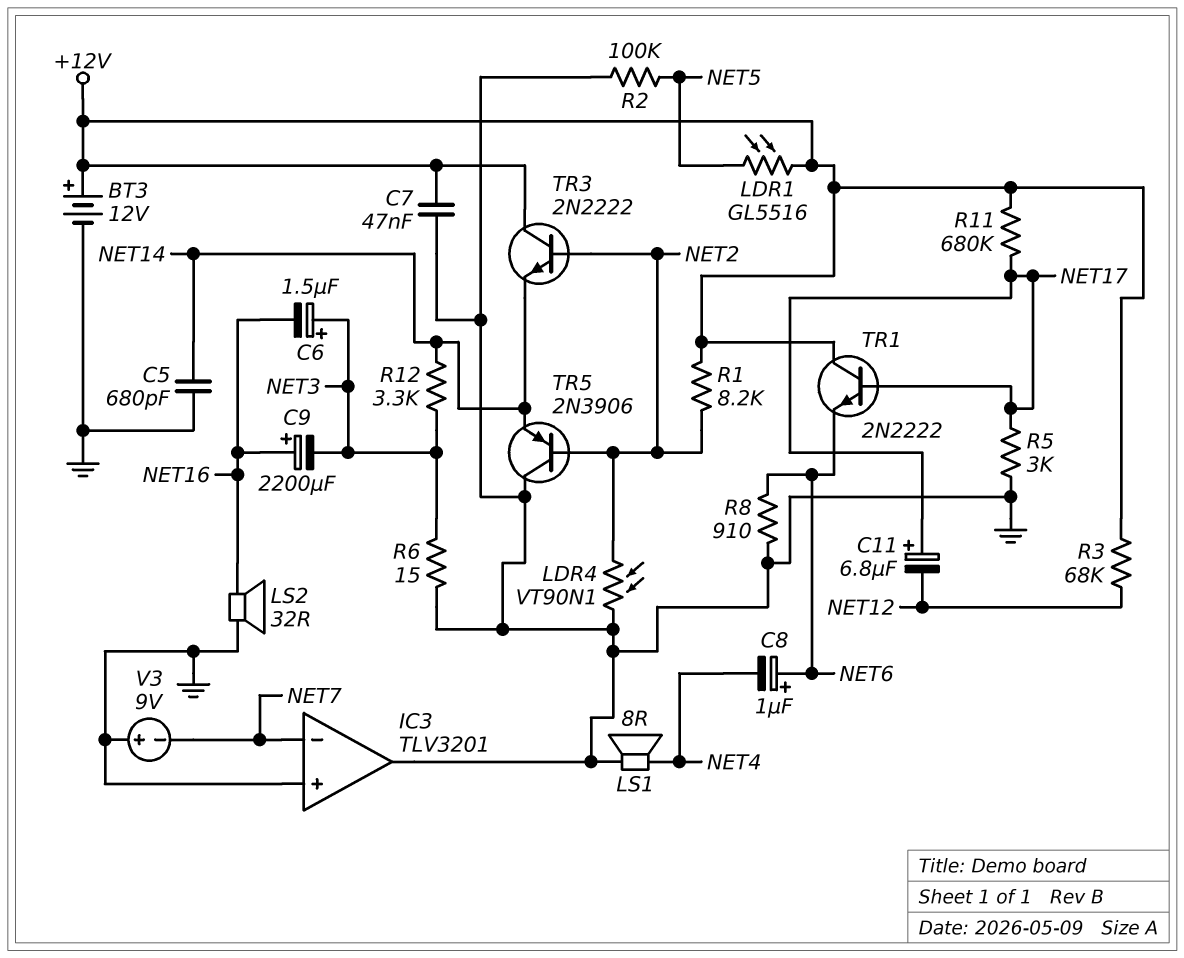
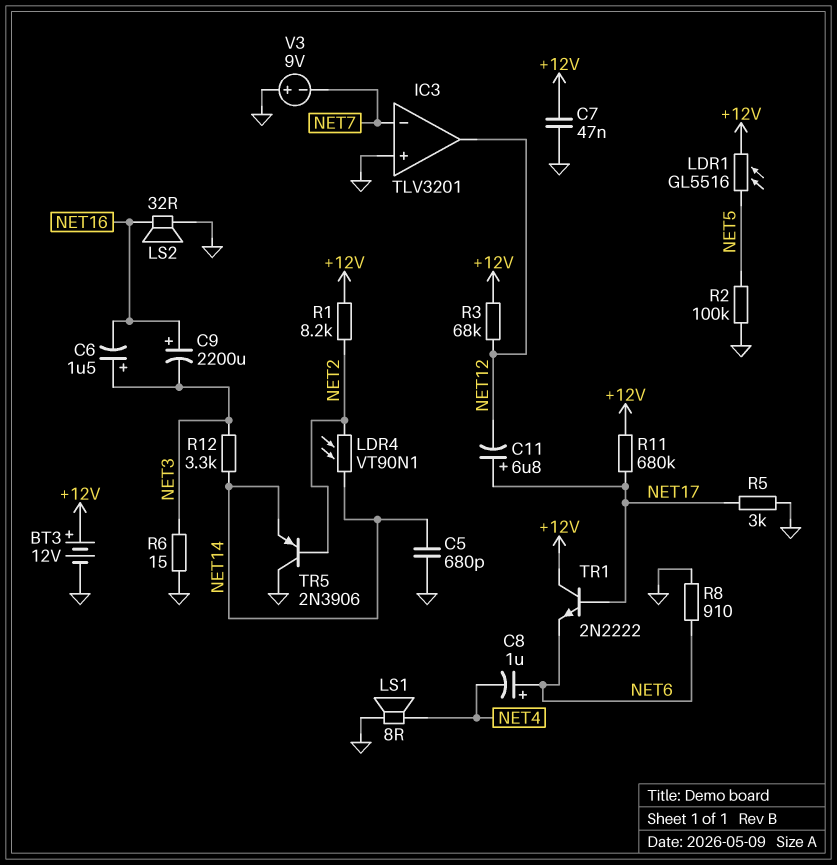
IC3 pin out: GND -> NET12
LDR4: VT90N1 (GND, NET2) -> VT90N1 (NET2, NET14)
TR3: NPN 2N2222 (B NET2, C +12V, E NET14) -> none

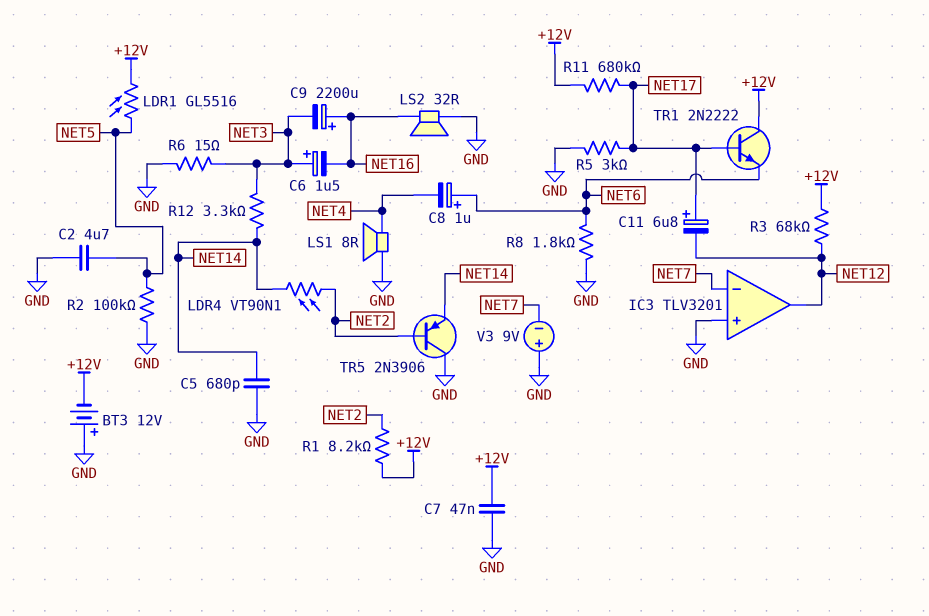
BT3: 12V (plus +12V, minus GND) -> 12V (plus GND, minus +12V)
C2: none -> 4.7uF (GND, NET5)
R8: 910 (GND, NET6) -> 1.8k (GND, NET6)

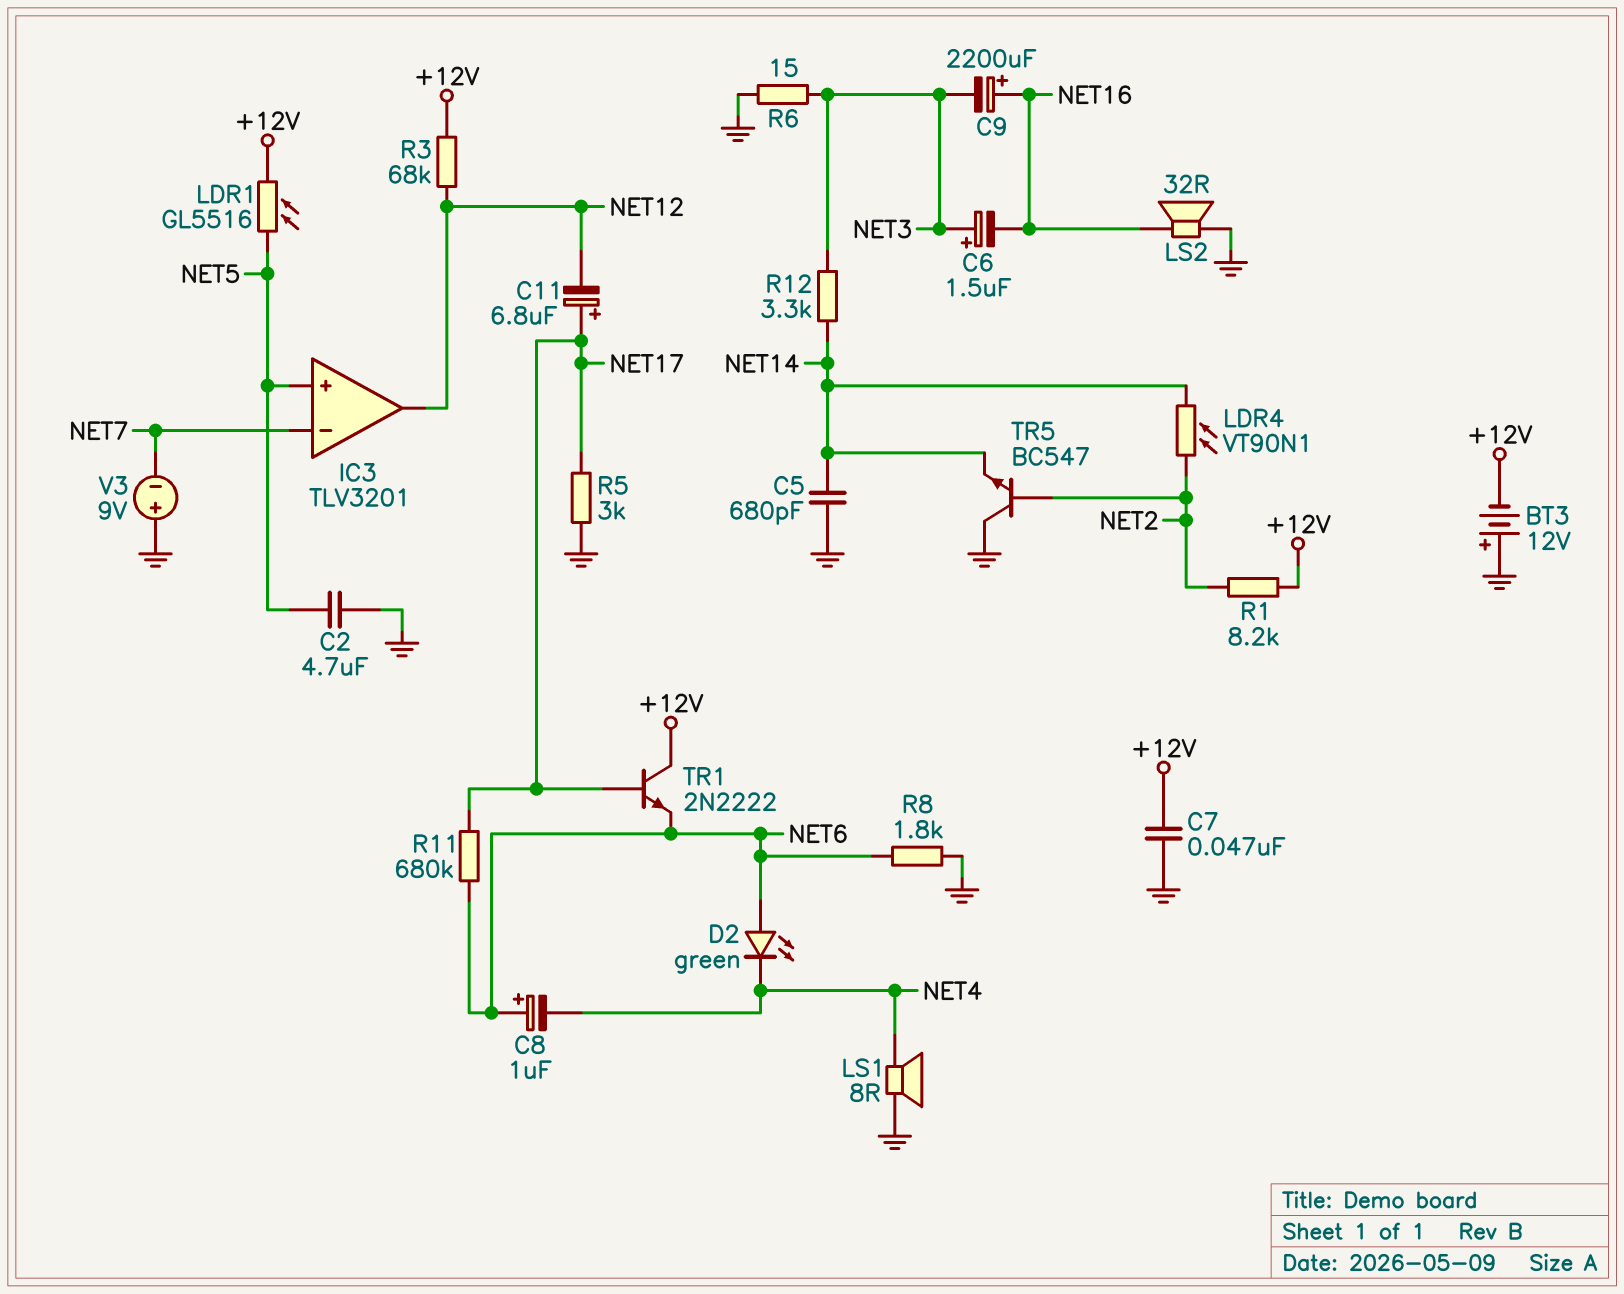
D2: none -> LED green (A NET6, K NET4)
IC3 pin in+: GND -> NET5
R2: 100k (GND, NET5) -> none
R11: 680k (+12V, NET17) -> 680k (NET6, NET17)
TR5: PNP 2N3906 (B NET2, C GND, E NET14) -> NPN BC547 (B NET2, C GND, E NET14)

